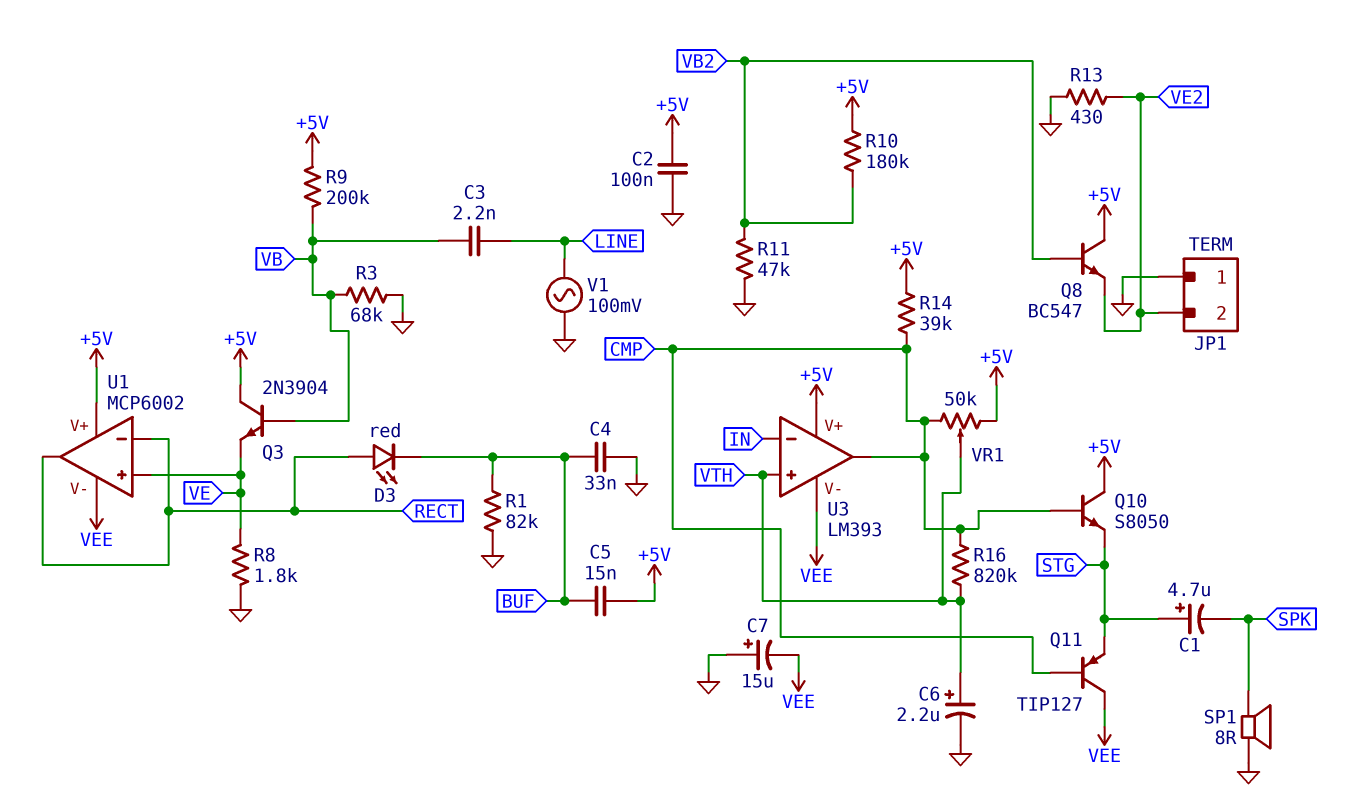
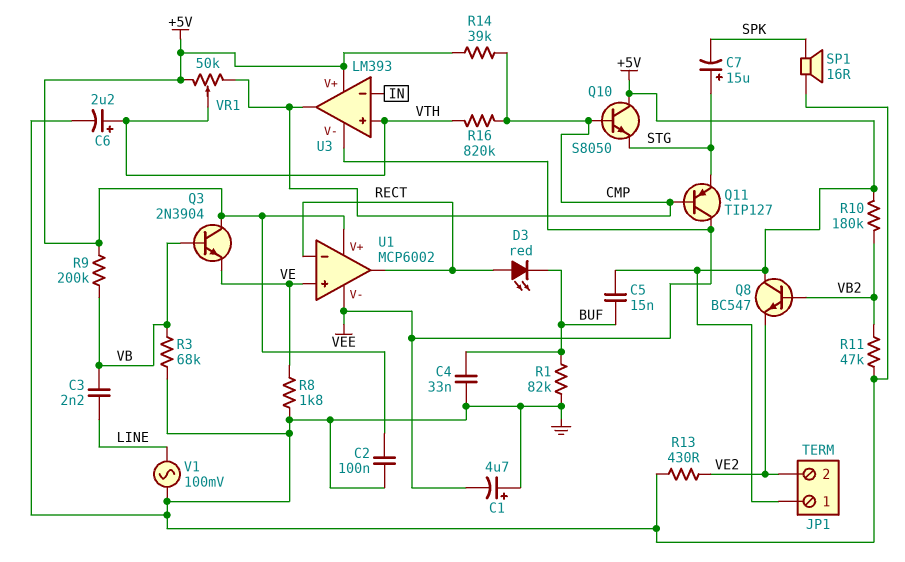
C1: 4.7uF (plus STG, minus SPK) -> 4.7uF (plus GND, minus VEE)
C7: 15uF (plus GND, minus VEE) -> 15uF (plus STG, minus SPK)
JP1 pin 1: GND -> +5V
SP1: speaker 8R (GND, SPK) -> speaker 16R (GND, SPK)

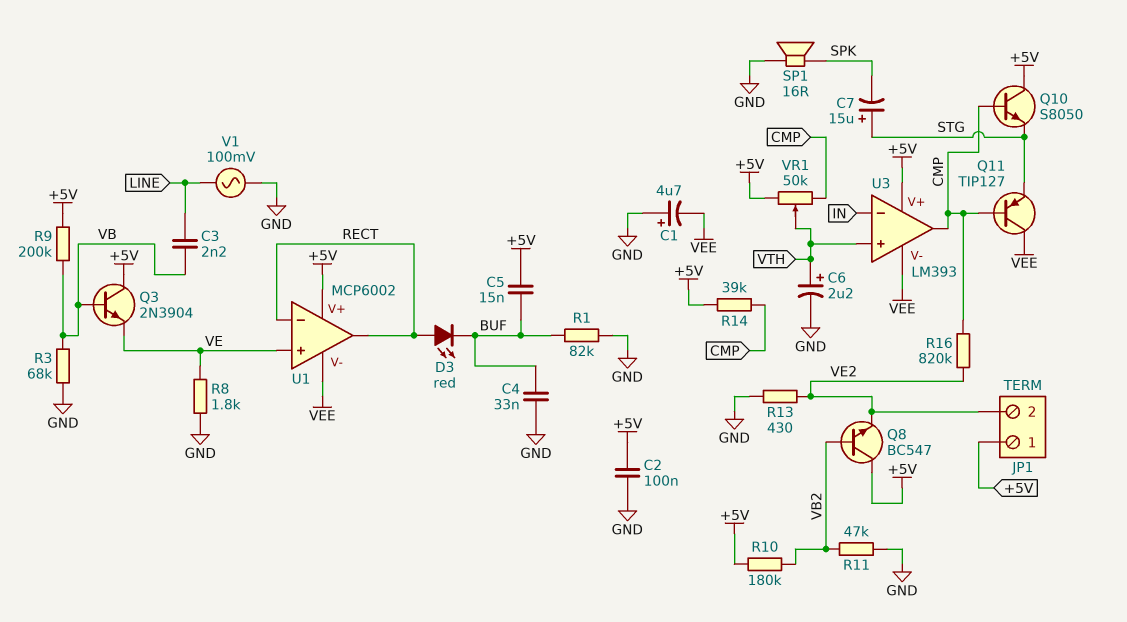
R16: 820k (CMP, VTH) -> 820k (CMP, VE2)

